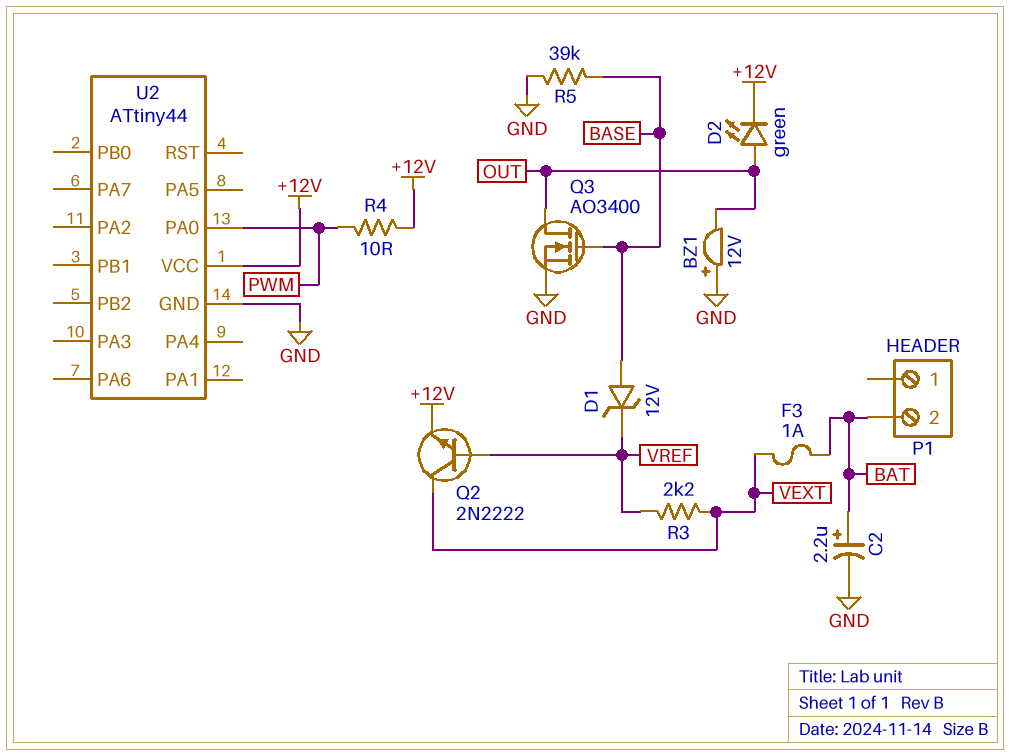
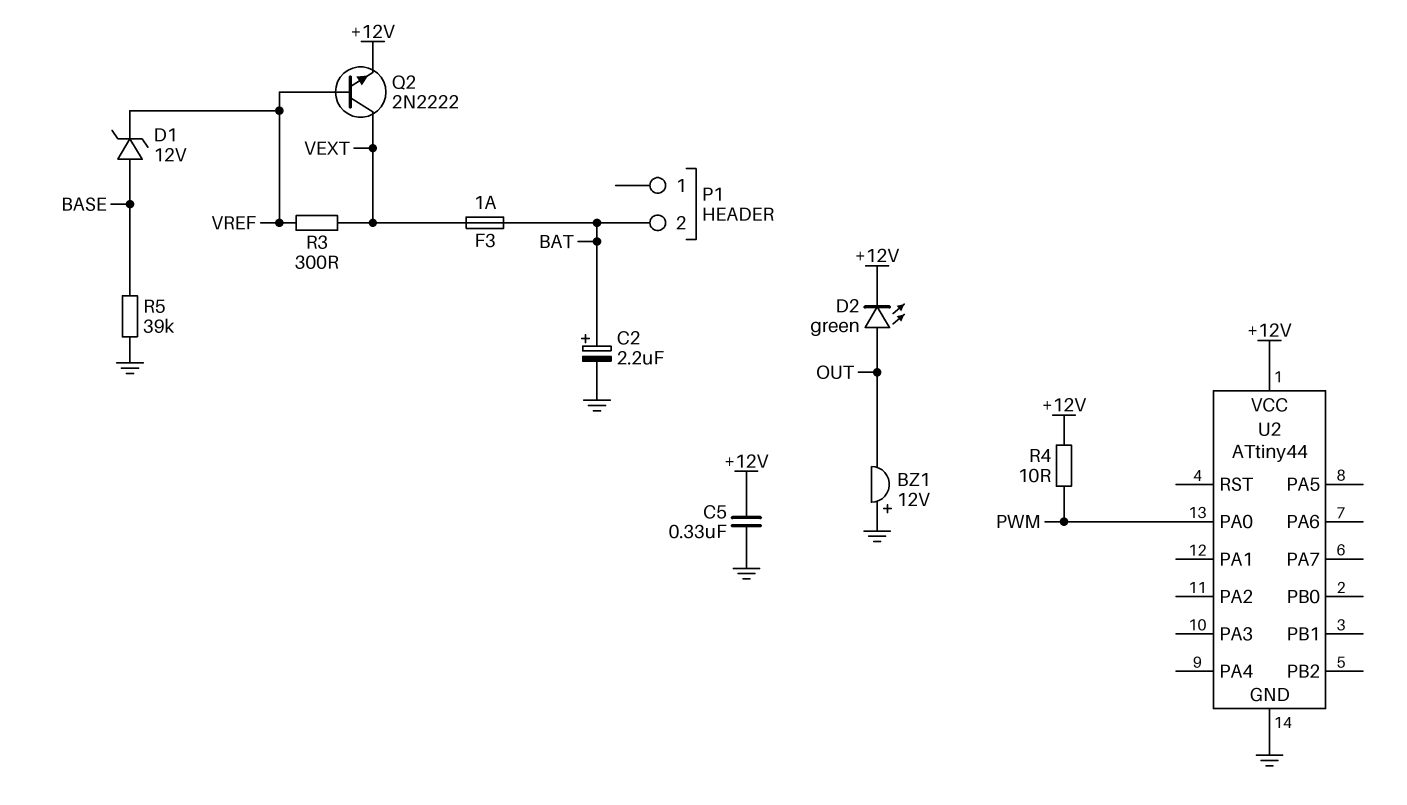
C5: none -> 330nF (+12V, GND)
Q3: NMOS AO3400 (G BASE, D OUT, S GND) -> none
R3: 2.2k (VEXT, VREF) -> 300 (VEXT, VREF)

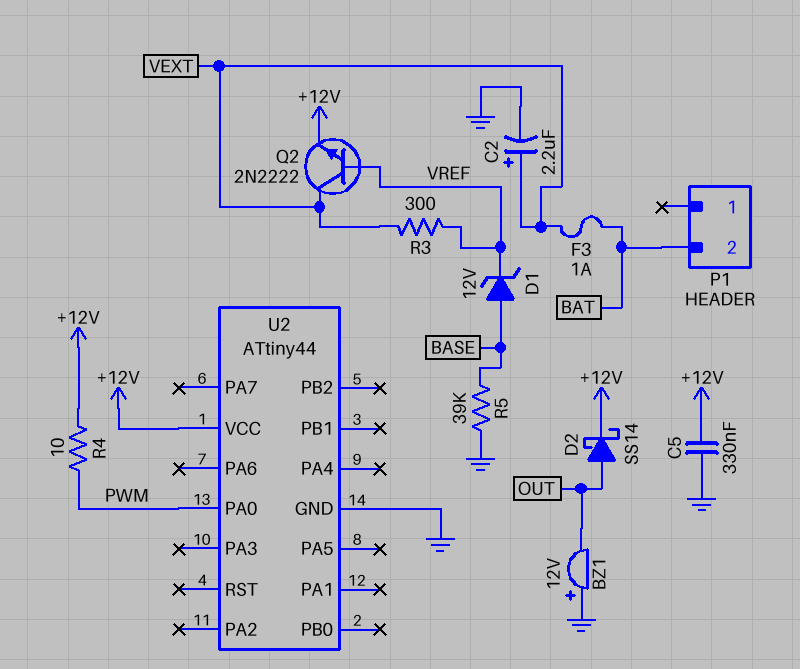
C2: 2.2uF (plus BAT, minus GND) -> 2.2uF (plus VEXT, minus GND)
D2: LED green (A OUT, K +12V) -> schottky SS14 (A OUT, K +12V)

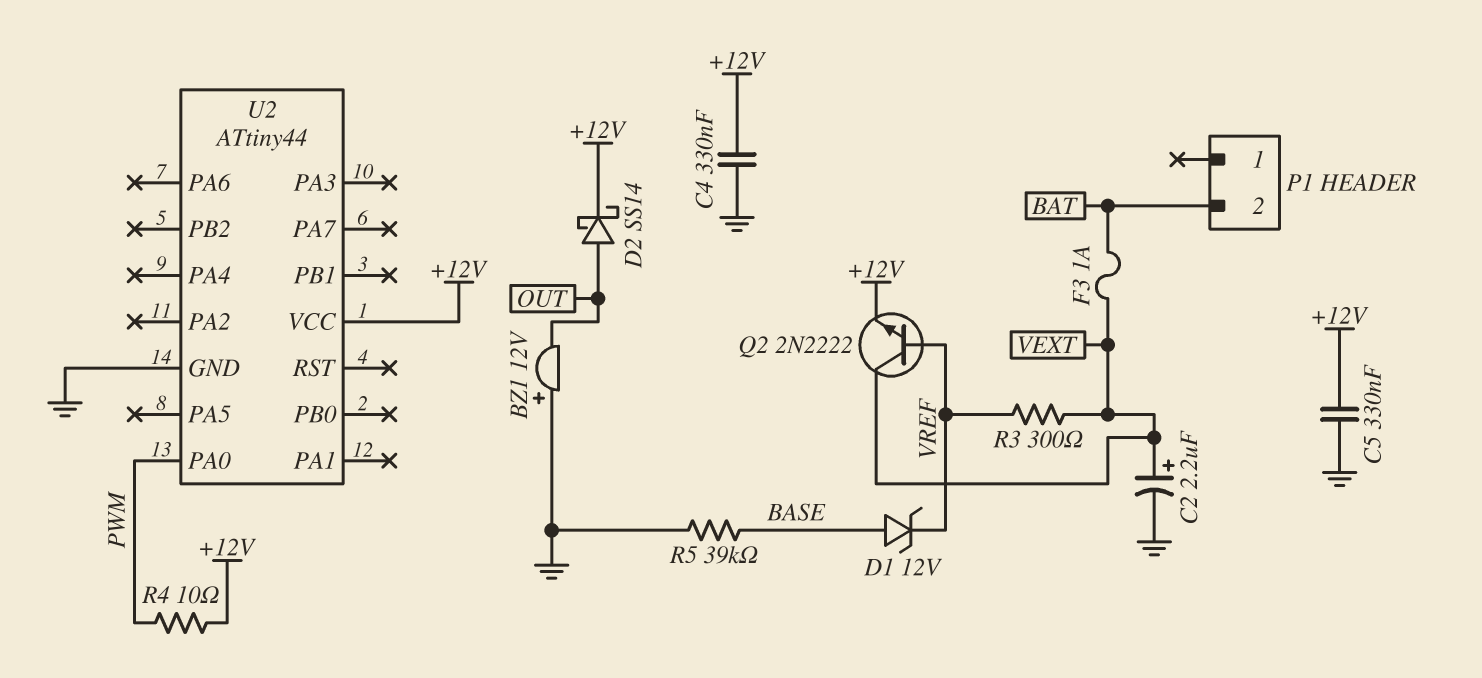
C4: none -> 330nF (+12V, GND)

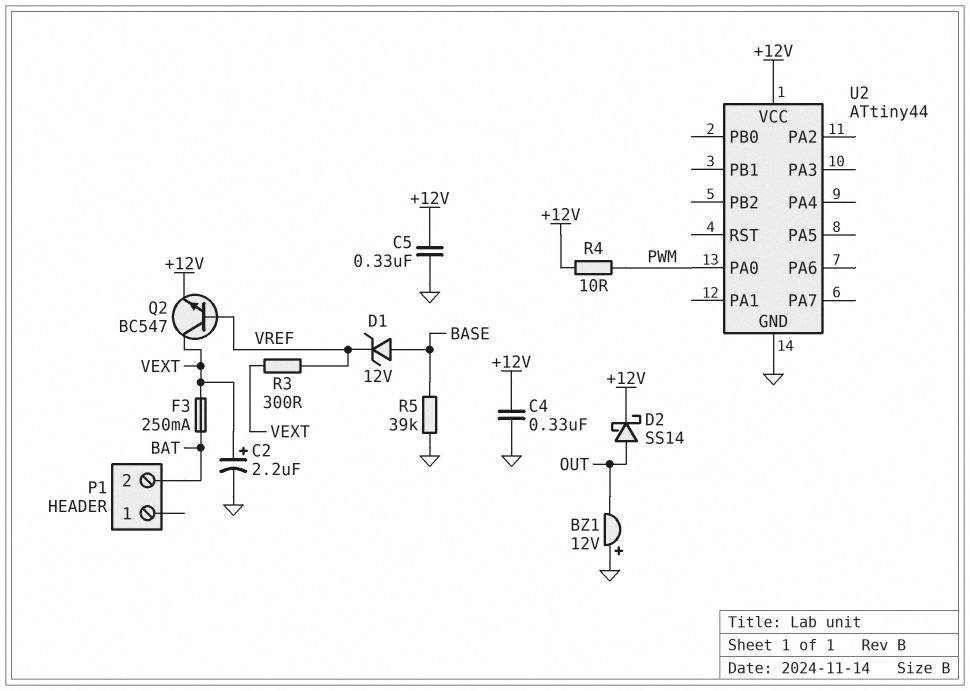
F3: 1A (BAT, VEXT) -> 250mA (BAT, VEXT)
Q2: NPN 2N2222 (B VREF, C VEXT, E +12V) -> NPN BC547 (B VREF, C VEXT, E +12V)

